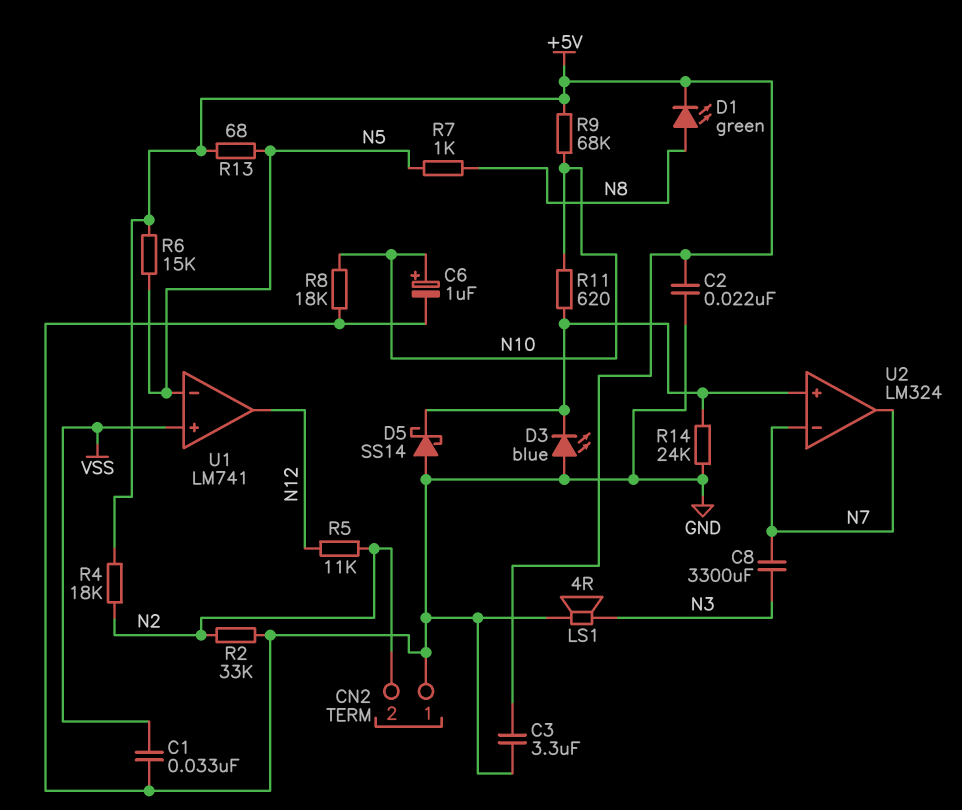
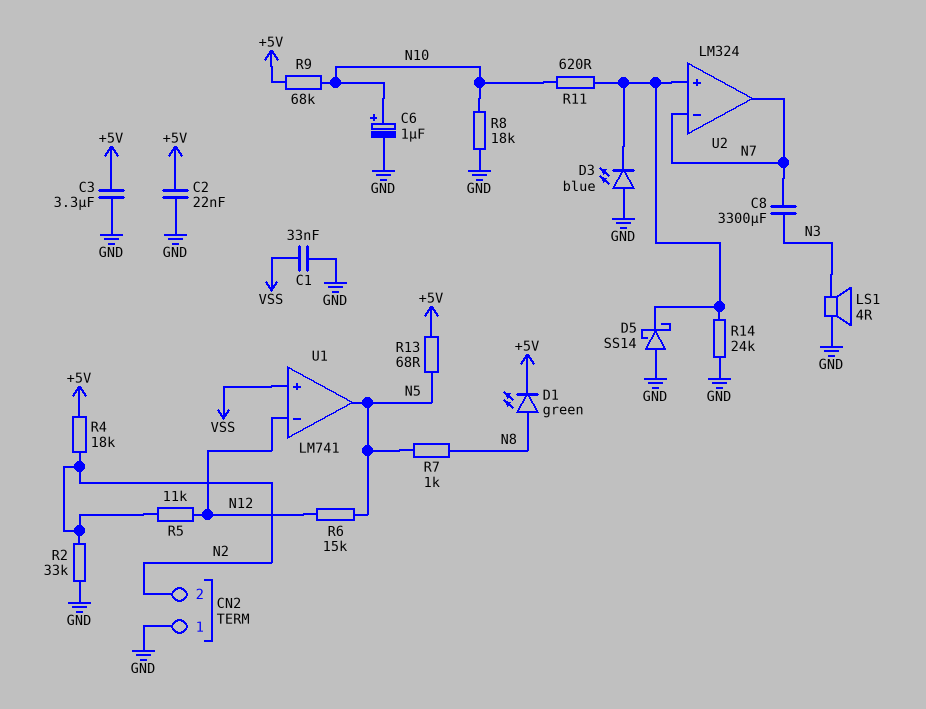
R6: 15k (+5V, N5) -> 15k (N5, N12)
U1 pin in-: N5 -> N12
U1 pin out: N12 -> N5

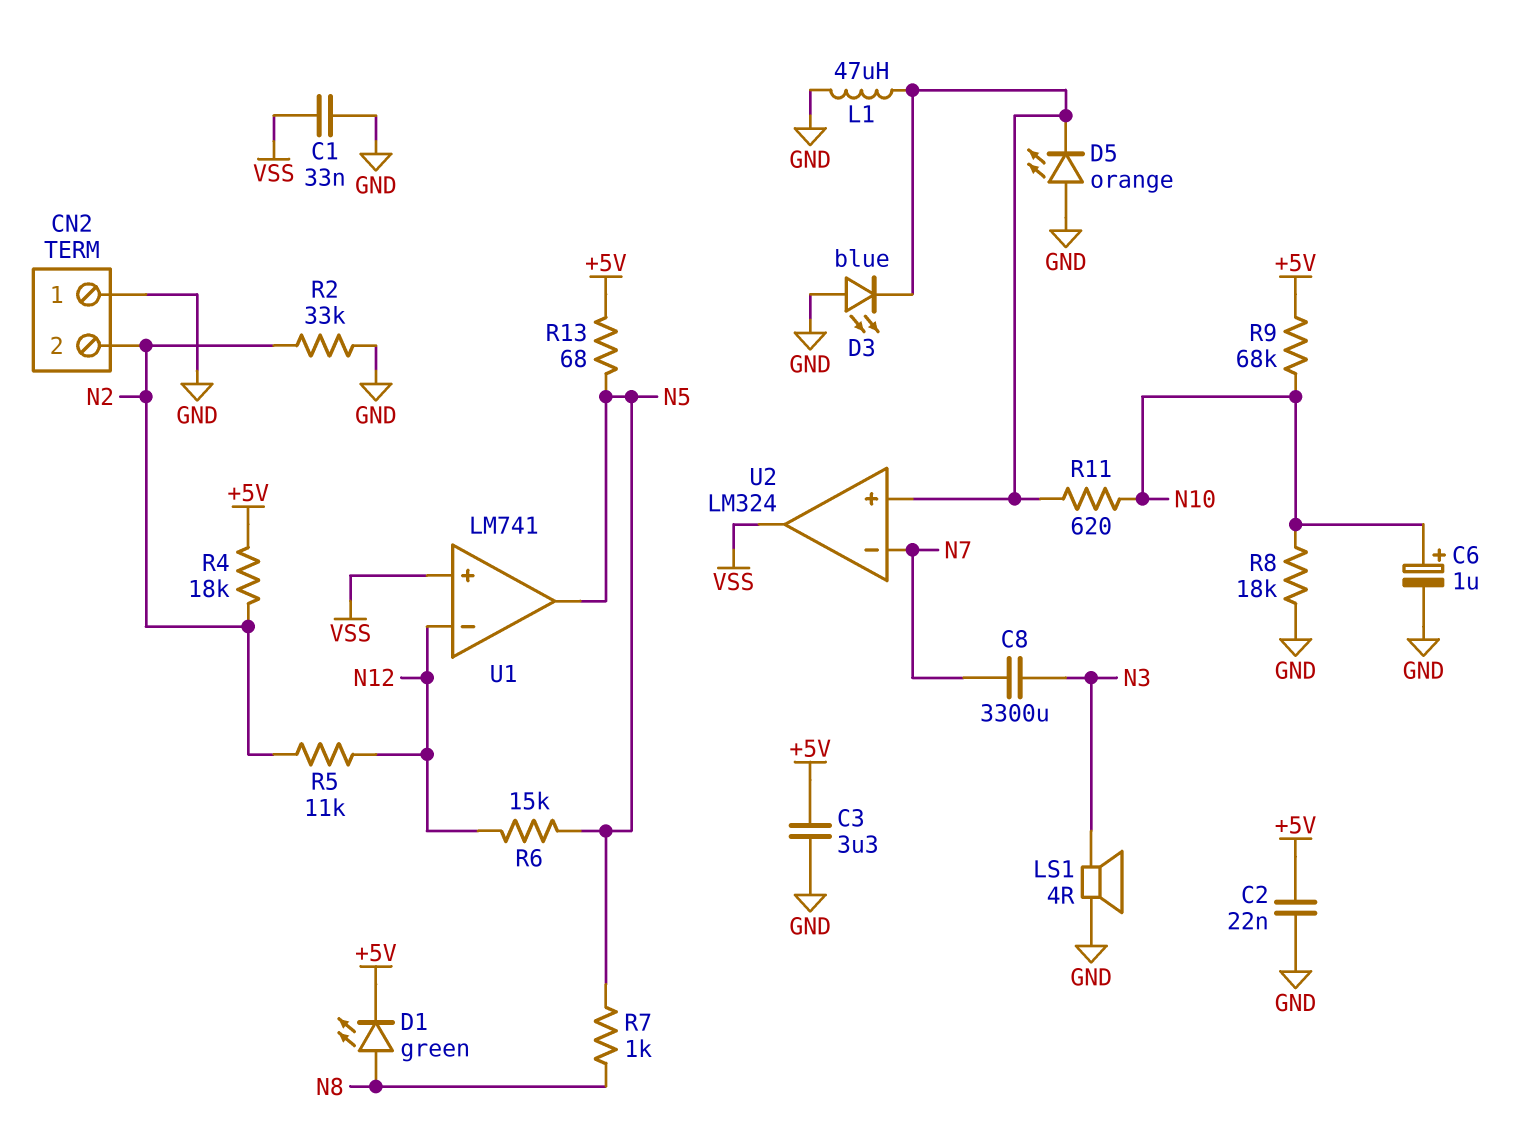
D5: schottky SS14 (A GND, K U2/in+) -> LED orange (A GND, K U2/in+)
L1: none -> 47uH (GND, U2/in+)
R14: 24k (GND, U2/in+) -> none
U2 pin out: N7 -> VSS

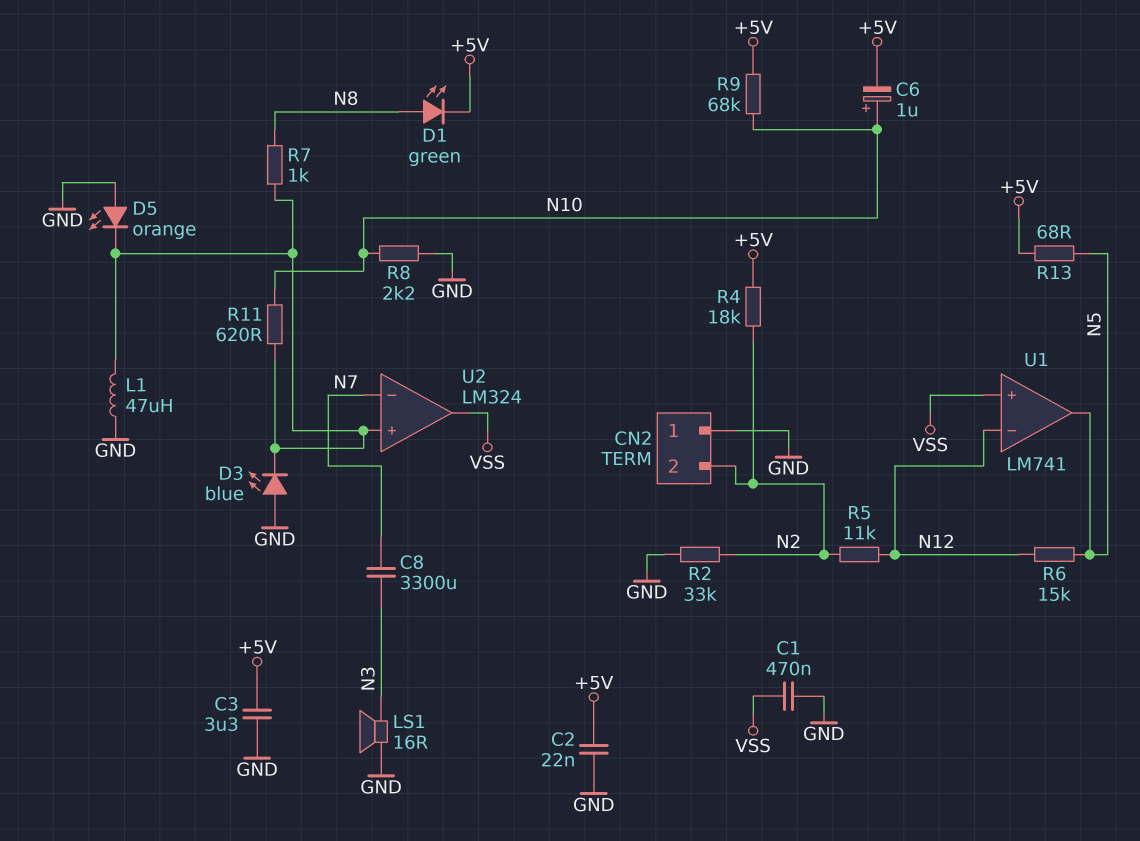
C1: 33nF (GND, VSS) -> 470nF (GND, VSS)
C6: 1uF (plus N10, minus GND) -> 1uF (plus N10, minus +5V)
LS1: speaker 4R (GND, N3) -> speaker 16R (GND, N3)
R7: 1k (N5, N8) -> 1k (N8, U2/in+)
R8: 18k (GND, N10) -> 2.2k (GND, N10)

